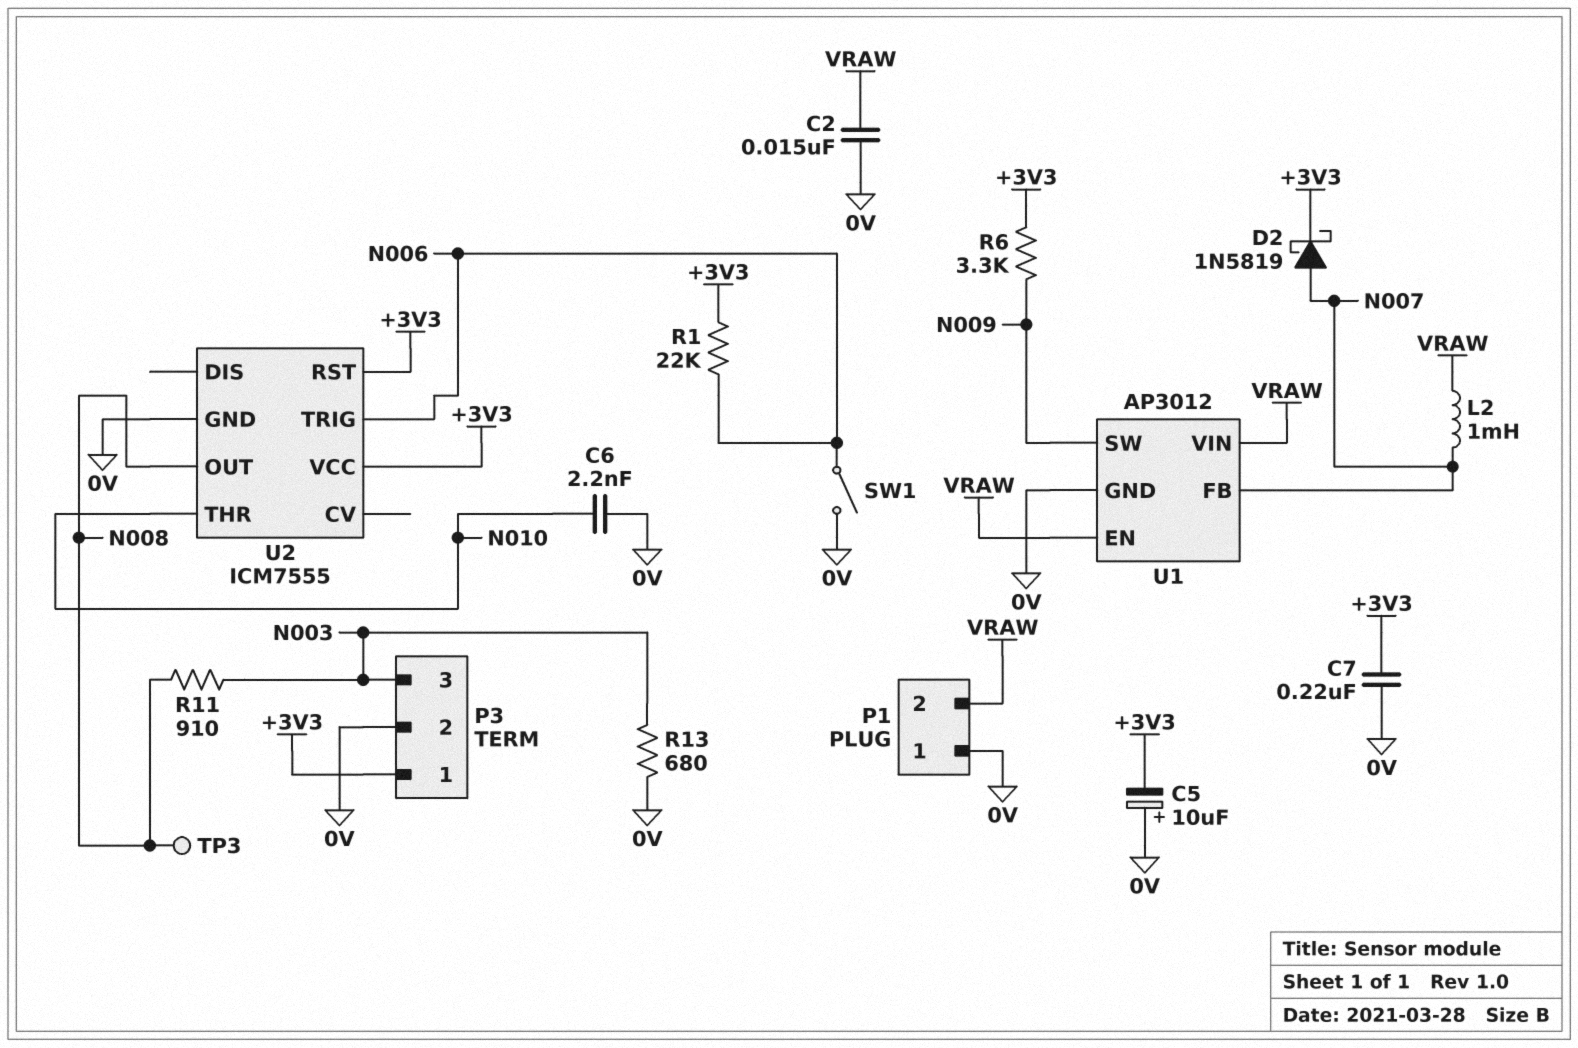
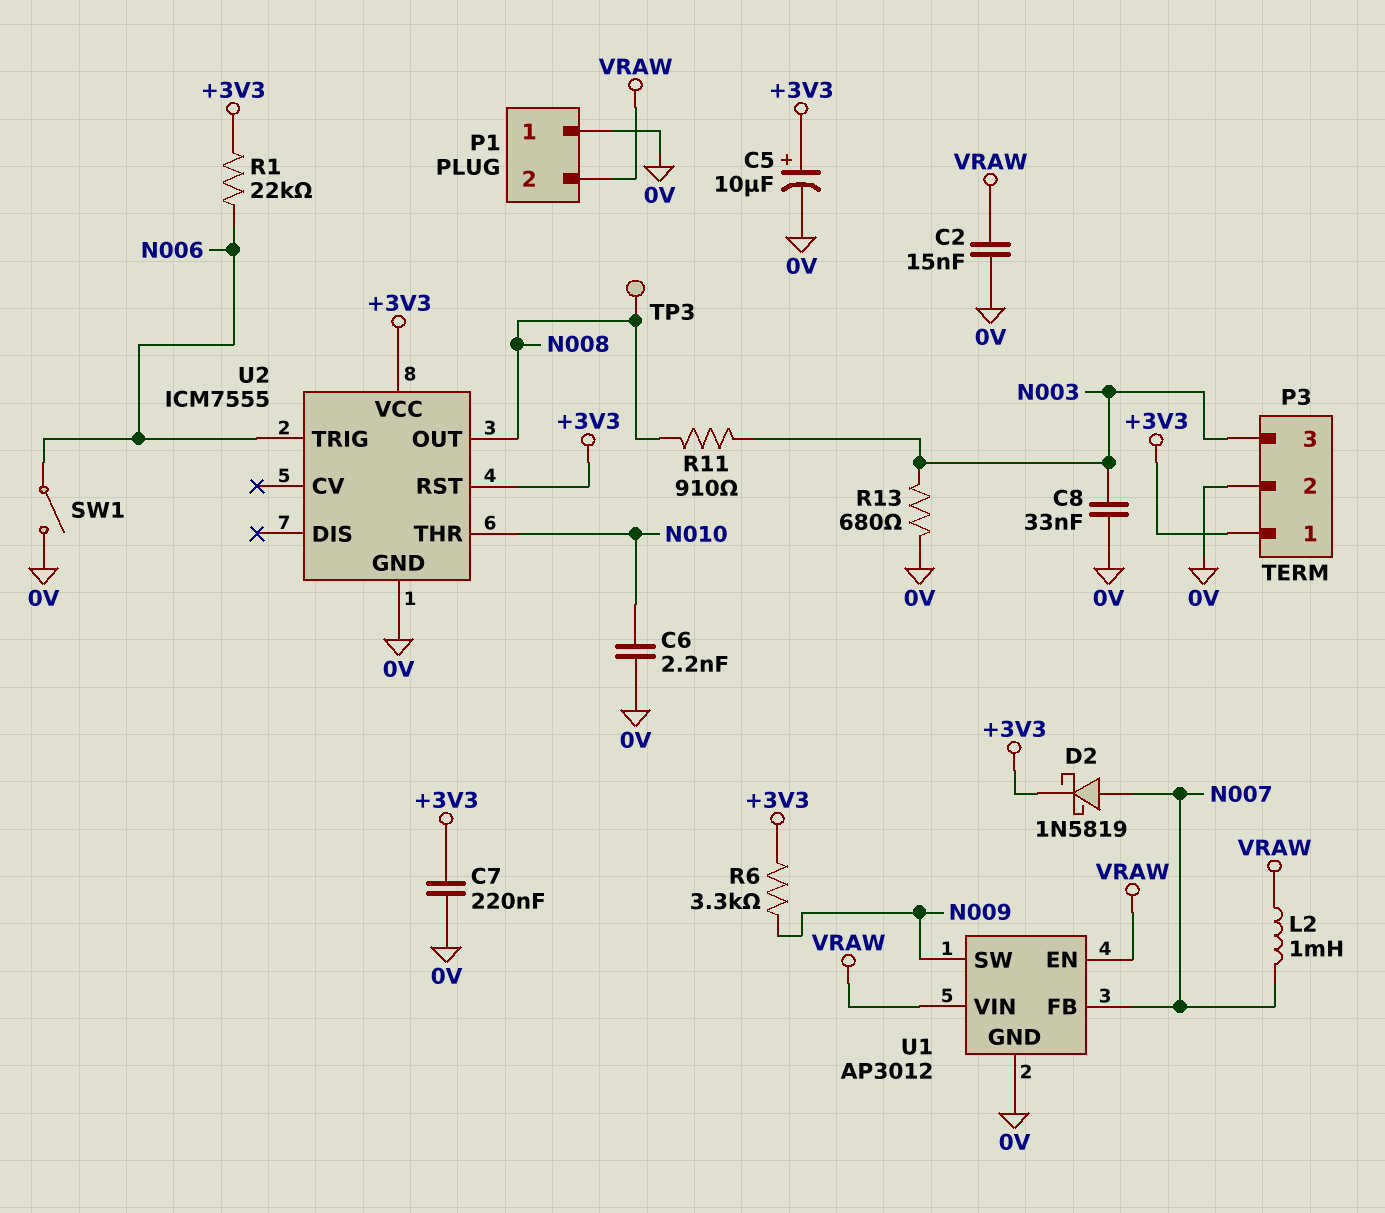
C5: 10uF (plus 0V, minus +3V3) -> 10uF (plus +3V3, minus 0V)
C8: none -> 33nF (0V, N003)

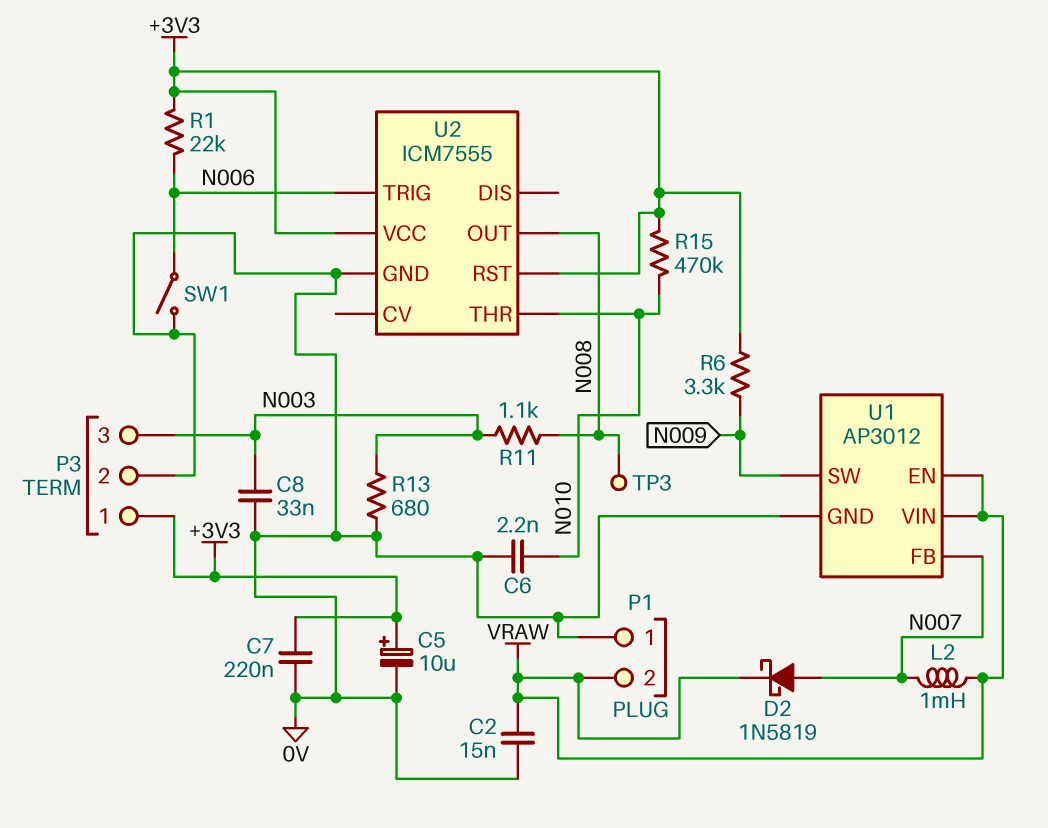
D2: schottky 1N5819 (A N007, K +3V3) -> schottky 1N5819 (A N007, K VRAW)
R11: 910 (N003, N008) -> 1.1k (N003, N008)
R15: none -> 470k (+3V3, N010)

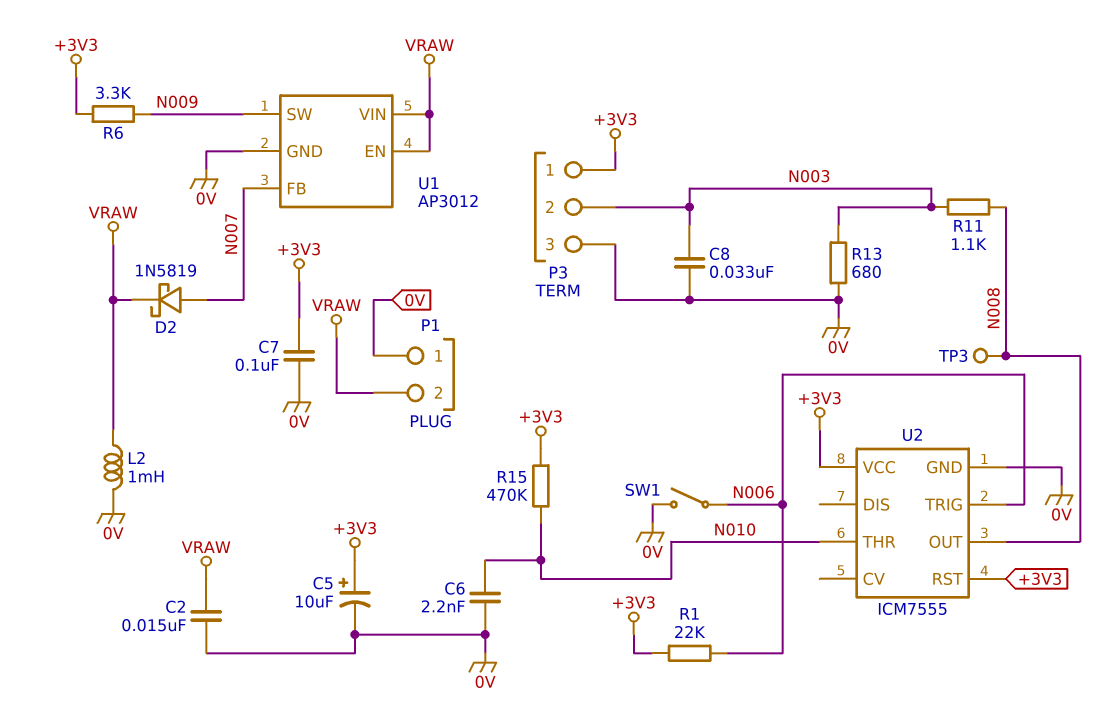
C7: 220nF (+3V3, 0V) -> 100nF (+3V3, 0V)
L2: 1mH (N007, VRAW) -> 1mH (0V, VRAW)
P3 pin 2: 0V -> N003
P3 pin 3: N003 -> 0V

